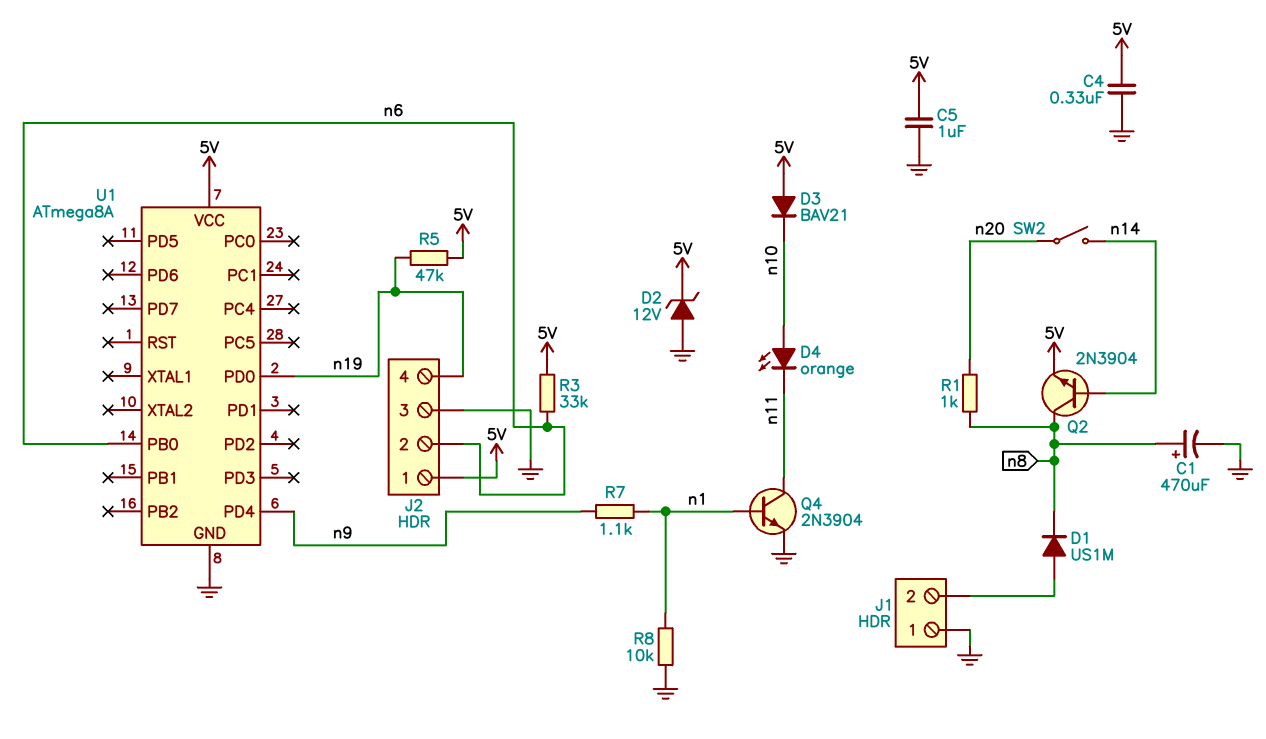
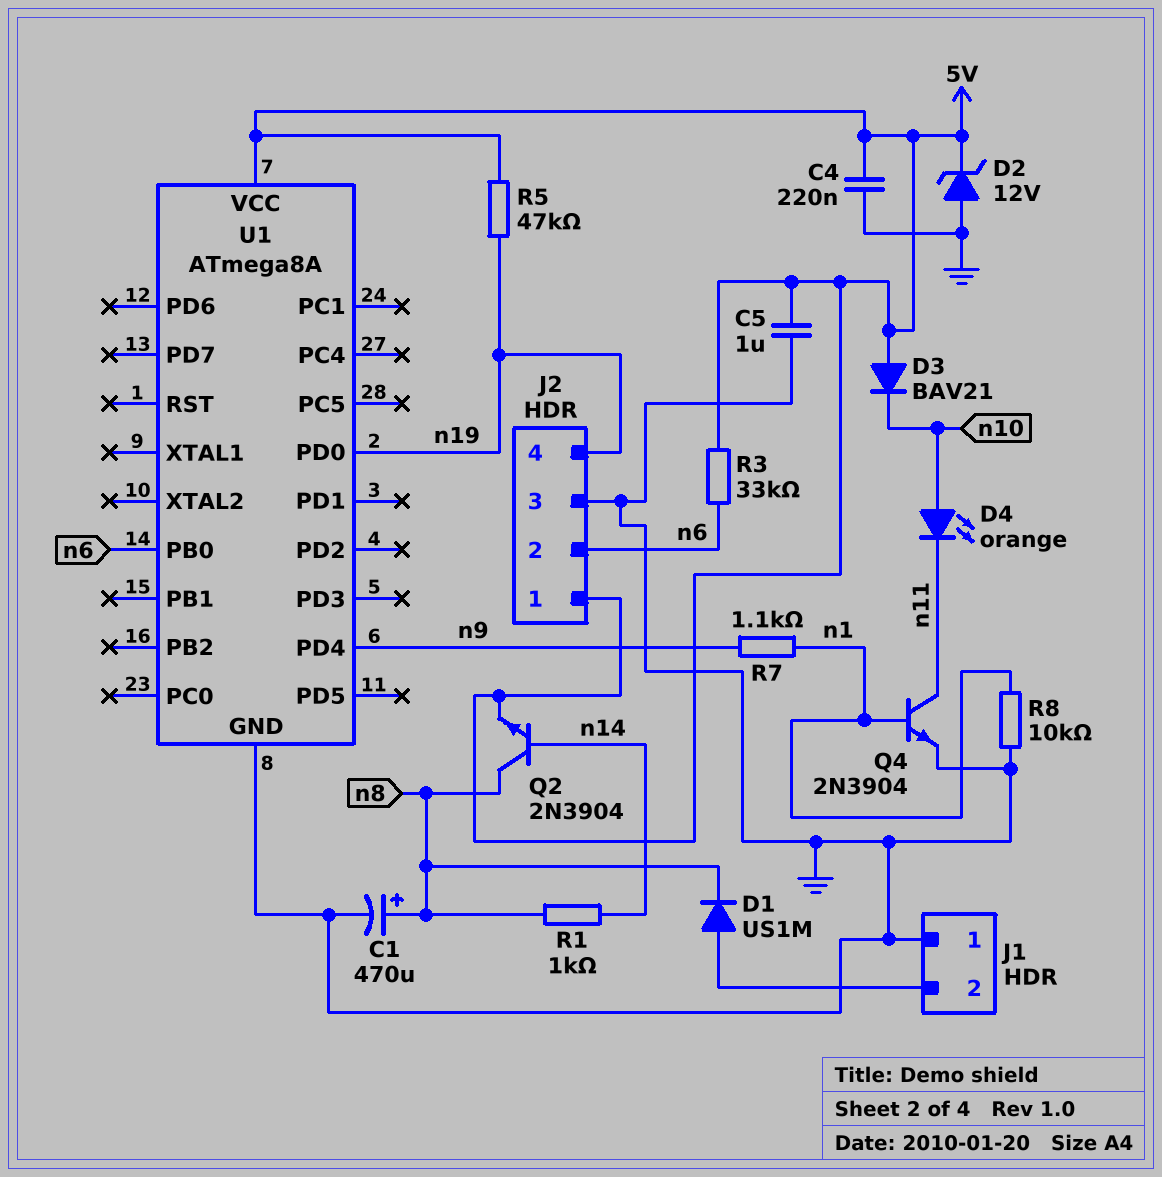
C4: 330nF (5V, GND) -> 220nF (5V, GND)
R1: 1k (n8, n20) -> 1k (n8, n14)
SW2: switch (n14, n20) -> none

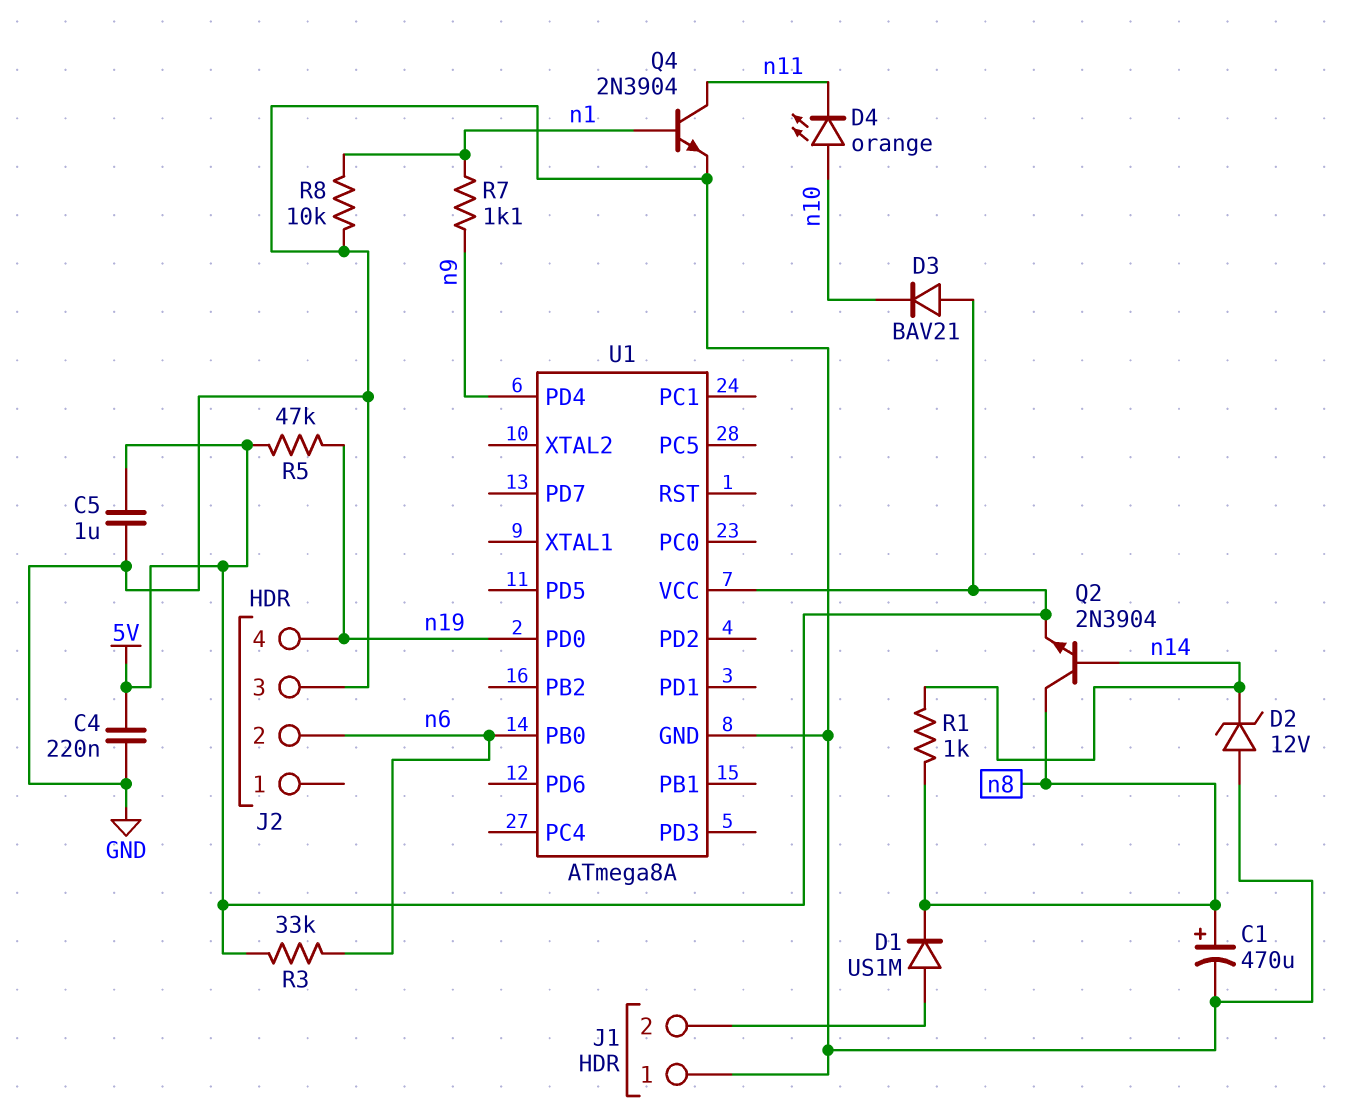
D2: zener 12V (A GND, K 5V) -> zener 12V (A GND, K n14)
J2 pin 1: 5V -> none

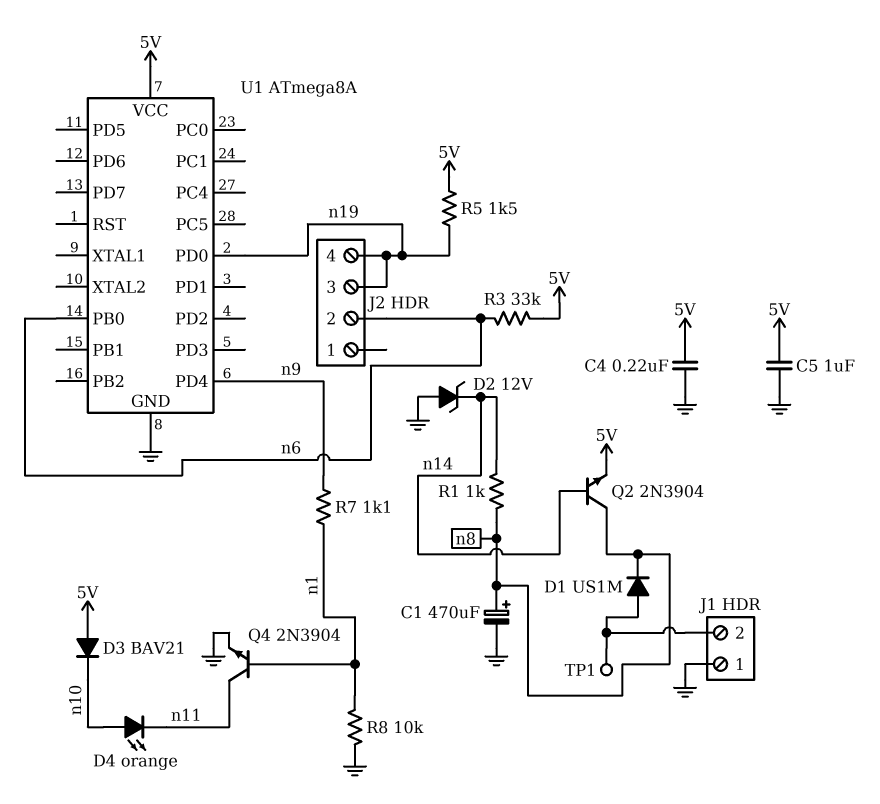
J2 pin 3: GND -> n19
R5: 47k (5V, n19) -> 1.5k (5V, n19)
TP1: none -> test point (J1/2)

